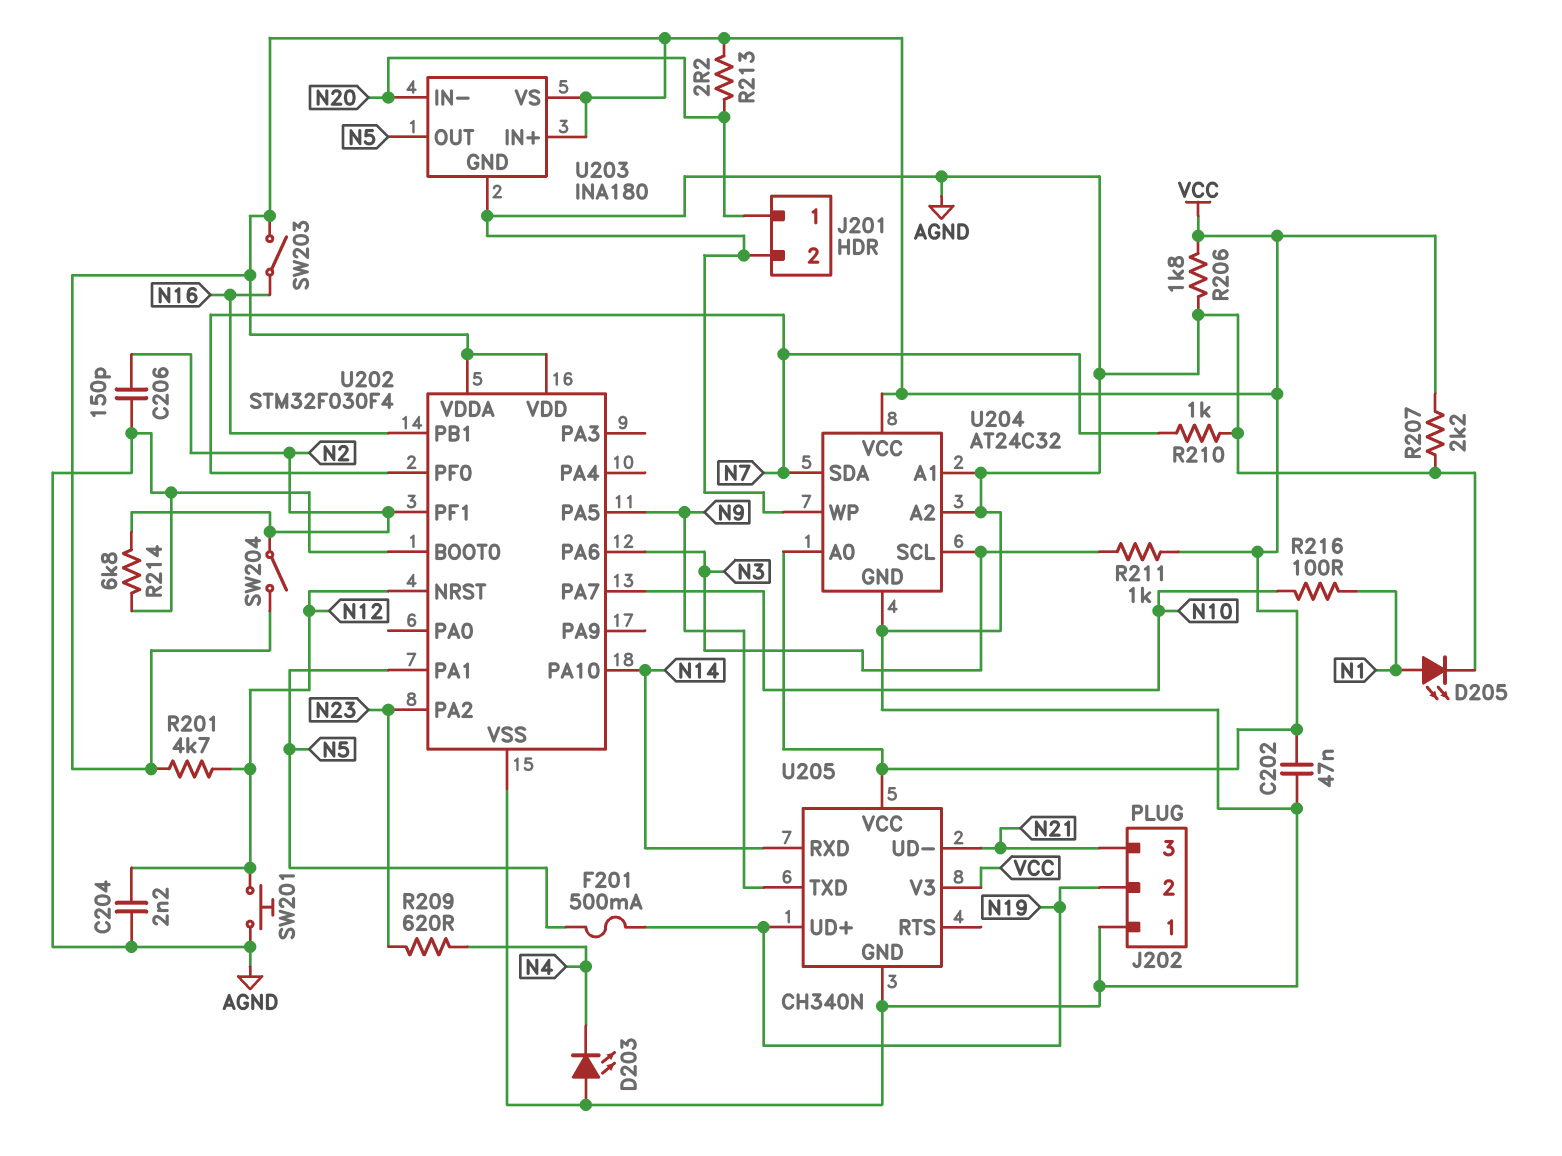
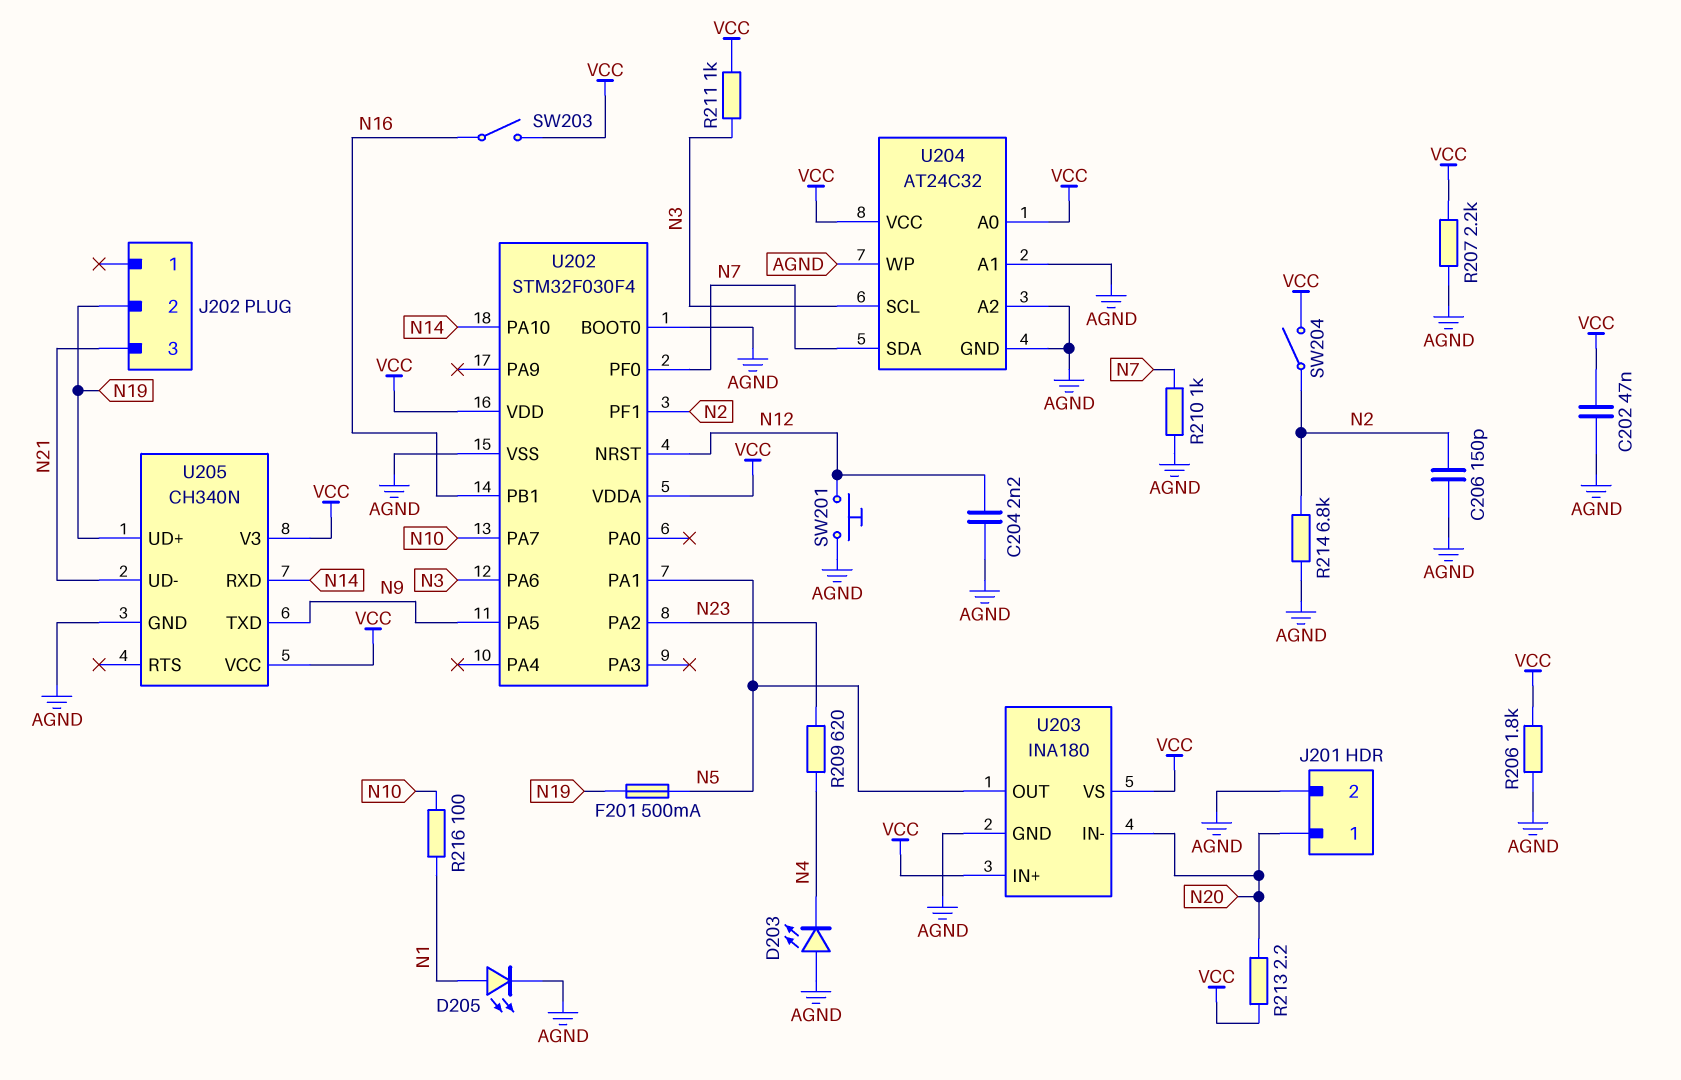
J202 pin 1: AGND -> none
R201: 4.7k (N12, VCC) -> none

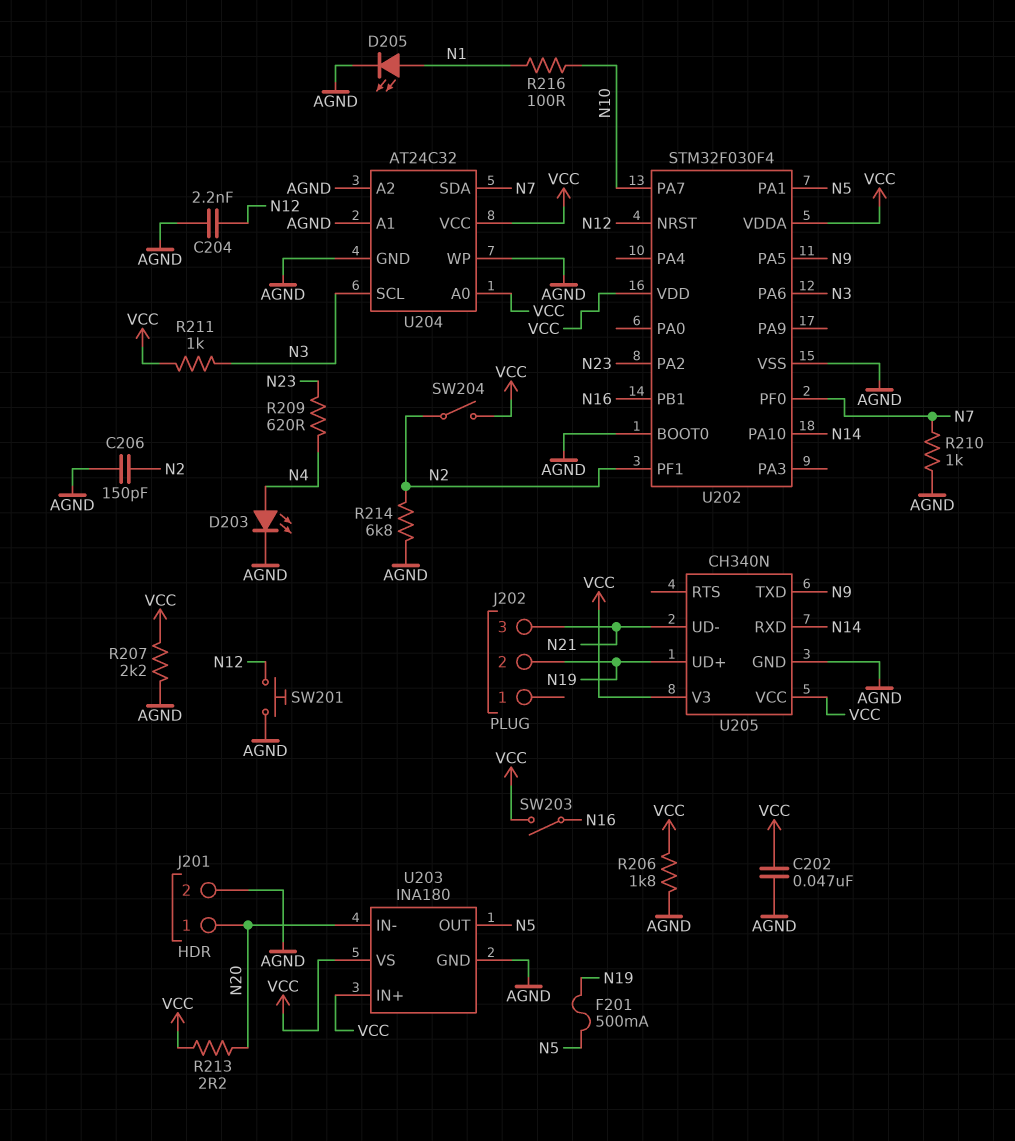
D203: LED (A AGND, K N4) -> LED (A N4, K AGND)

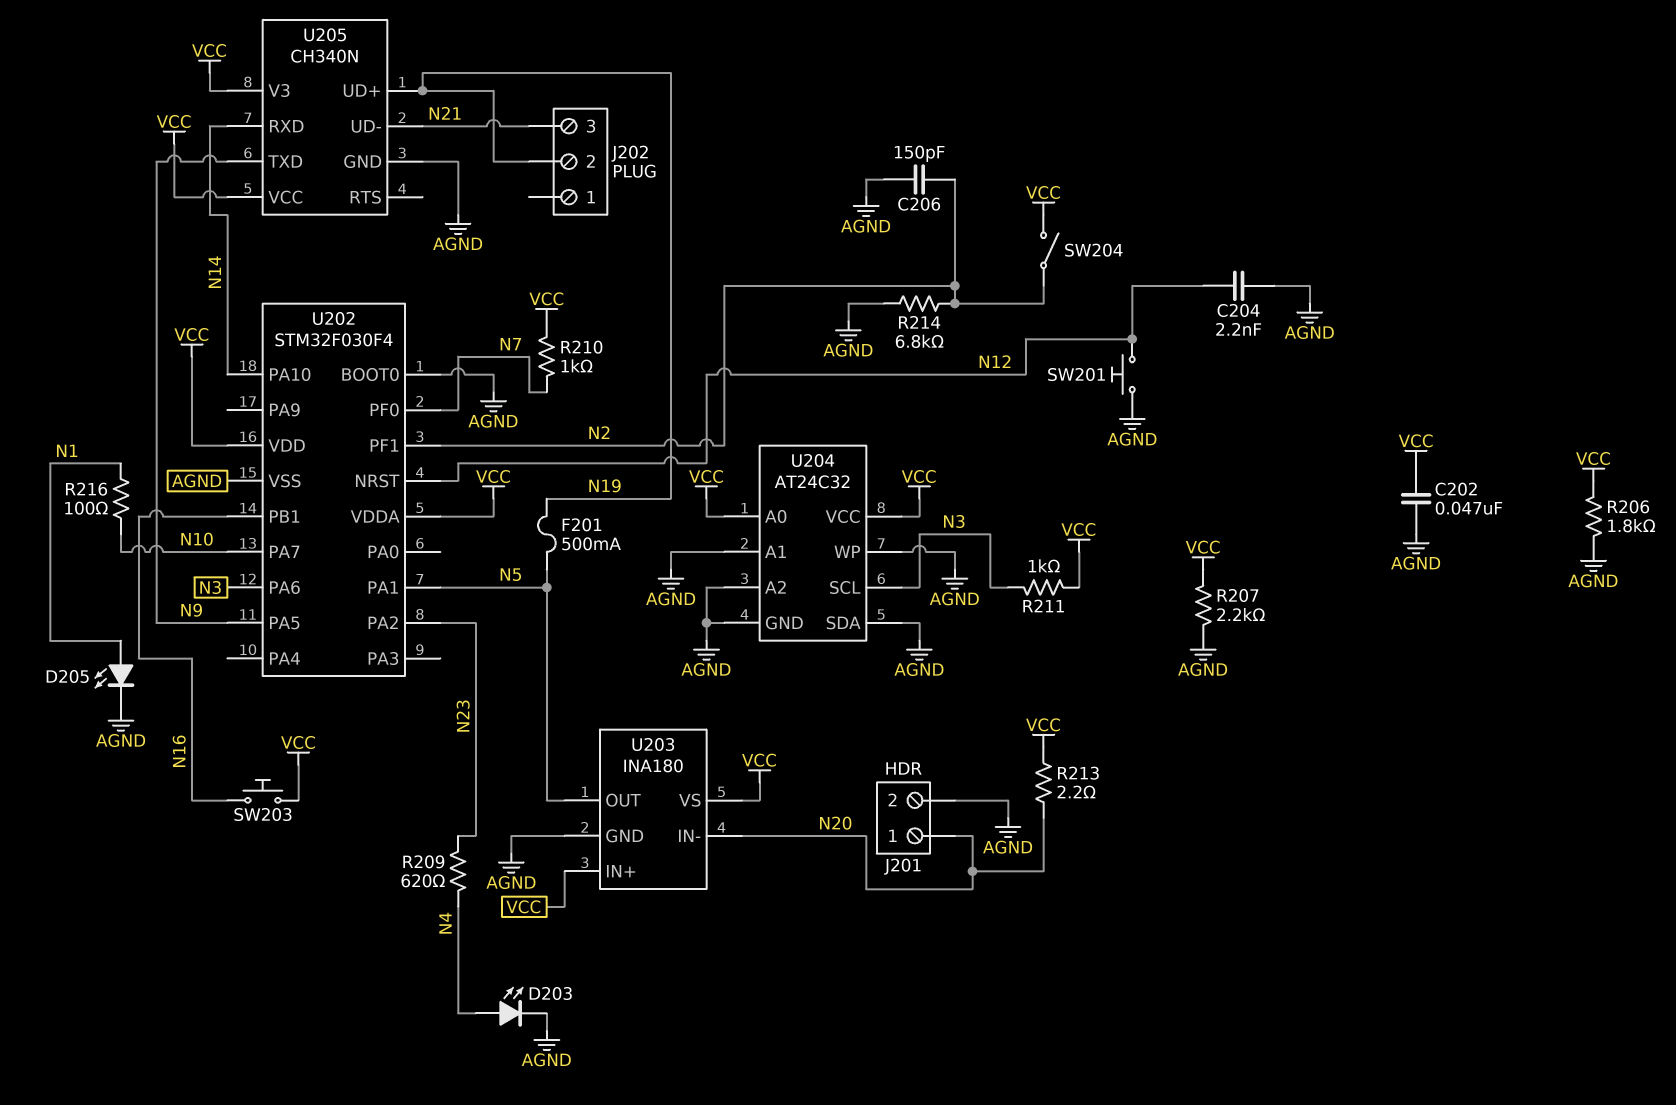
R210: 1k (AGND, N7) -> 1k (N7, VCC)
SW203: switch (N16, VCC) -> button (N16, VCC)
U204 pin SDA: N7 -> AGND

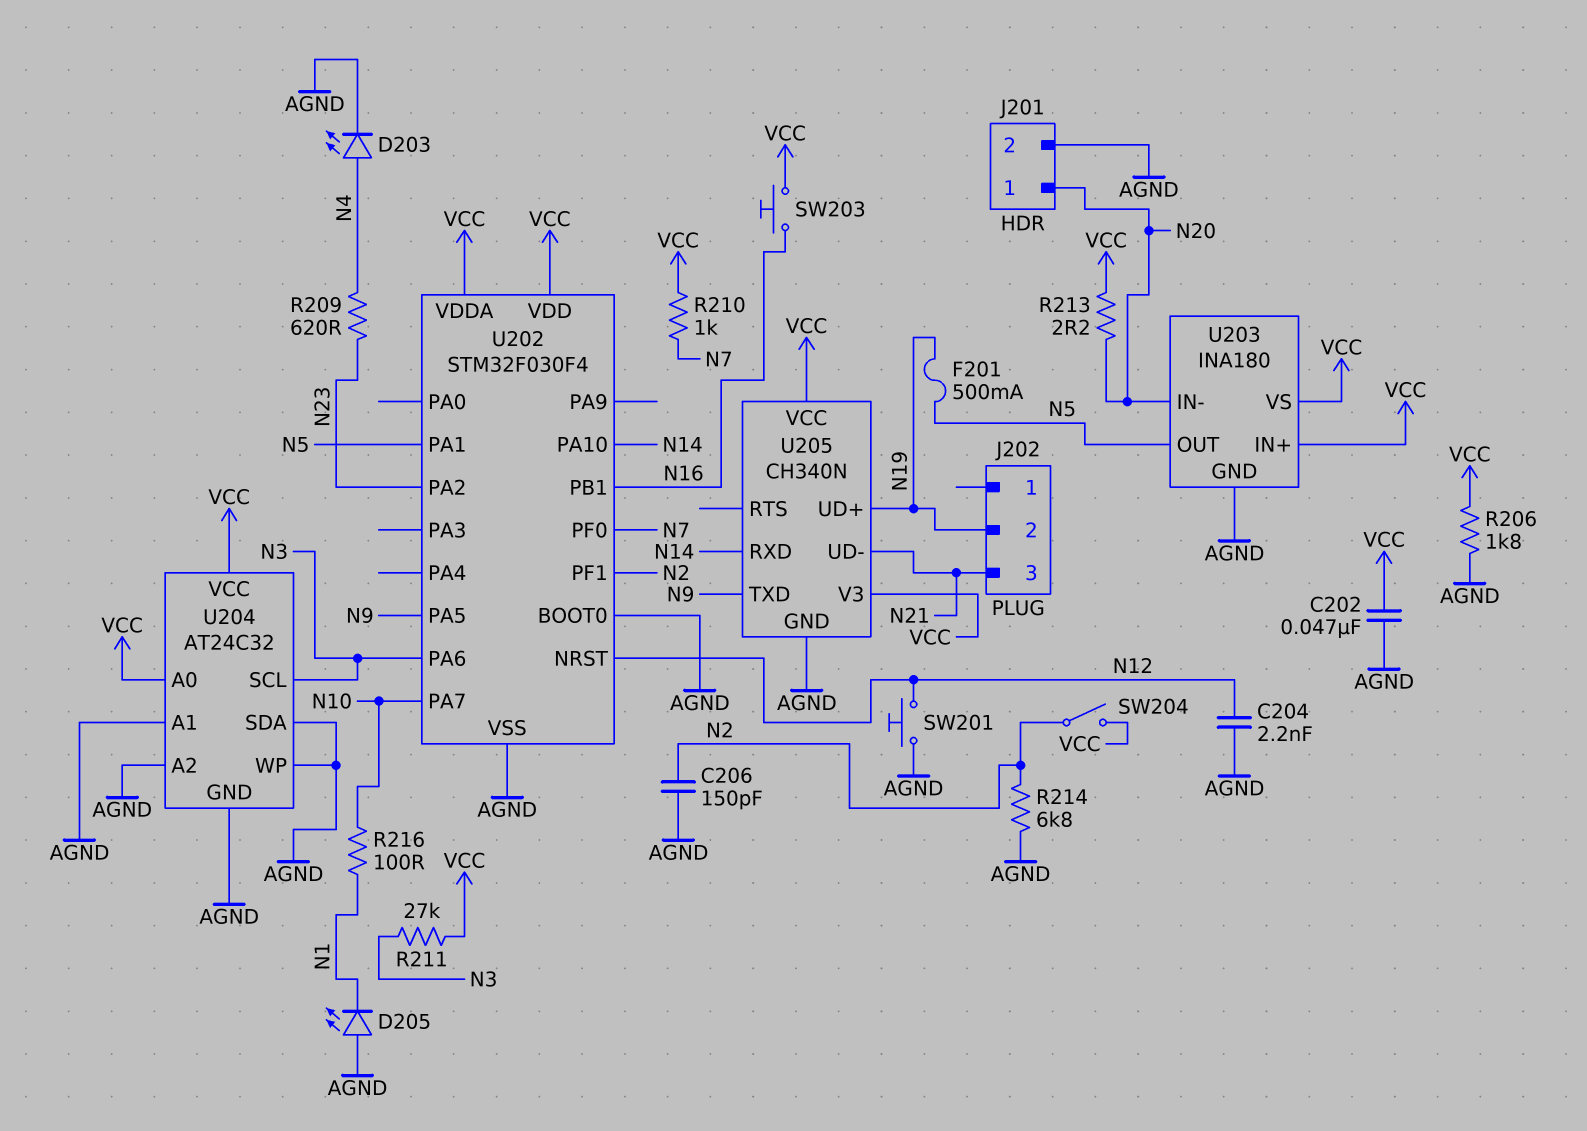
D205: LED (A N1, K AGND) -> LED (A AGND, K N1)
R207: 2.2k (AGND, VCC) -> none
R211: 1k (N3, VCC) -> 27k (N3, VCC)

